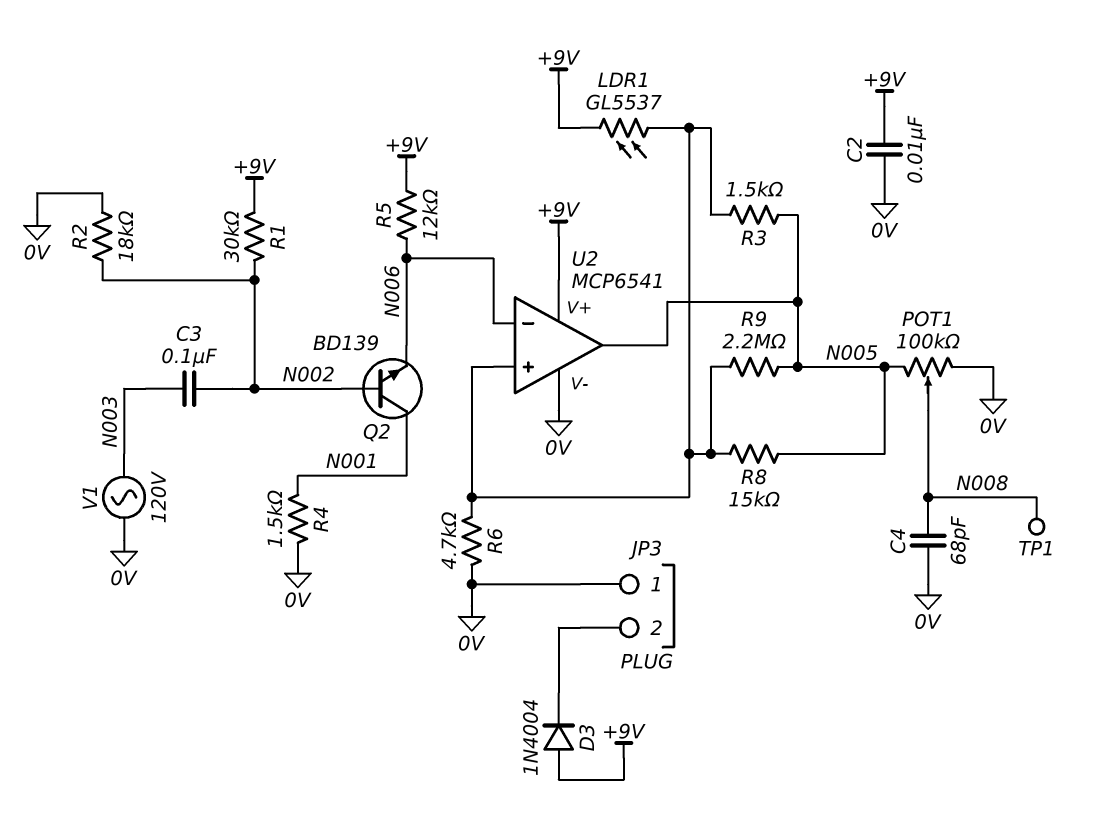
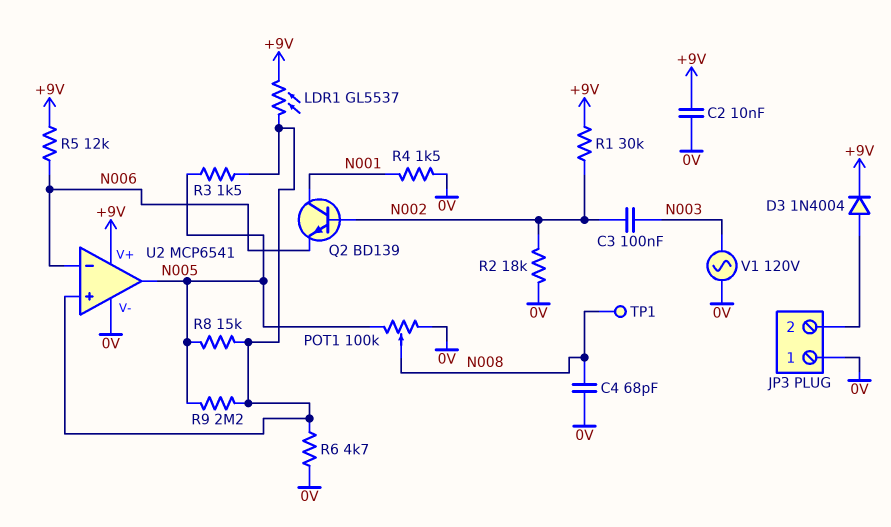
D3: diode 1N4004 (A +9V, K JP3/2) -> diode 1N4004 (A JP3/2, K +9V)

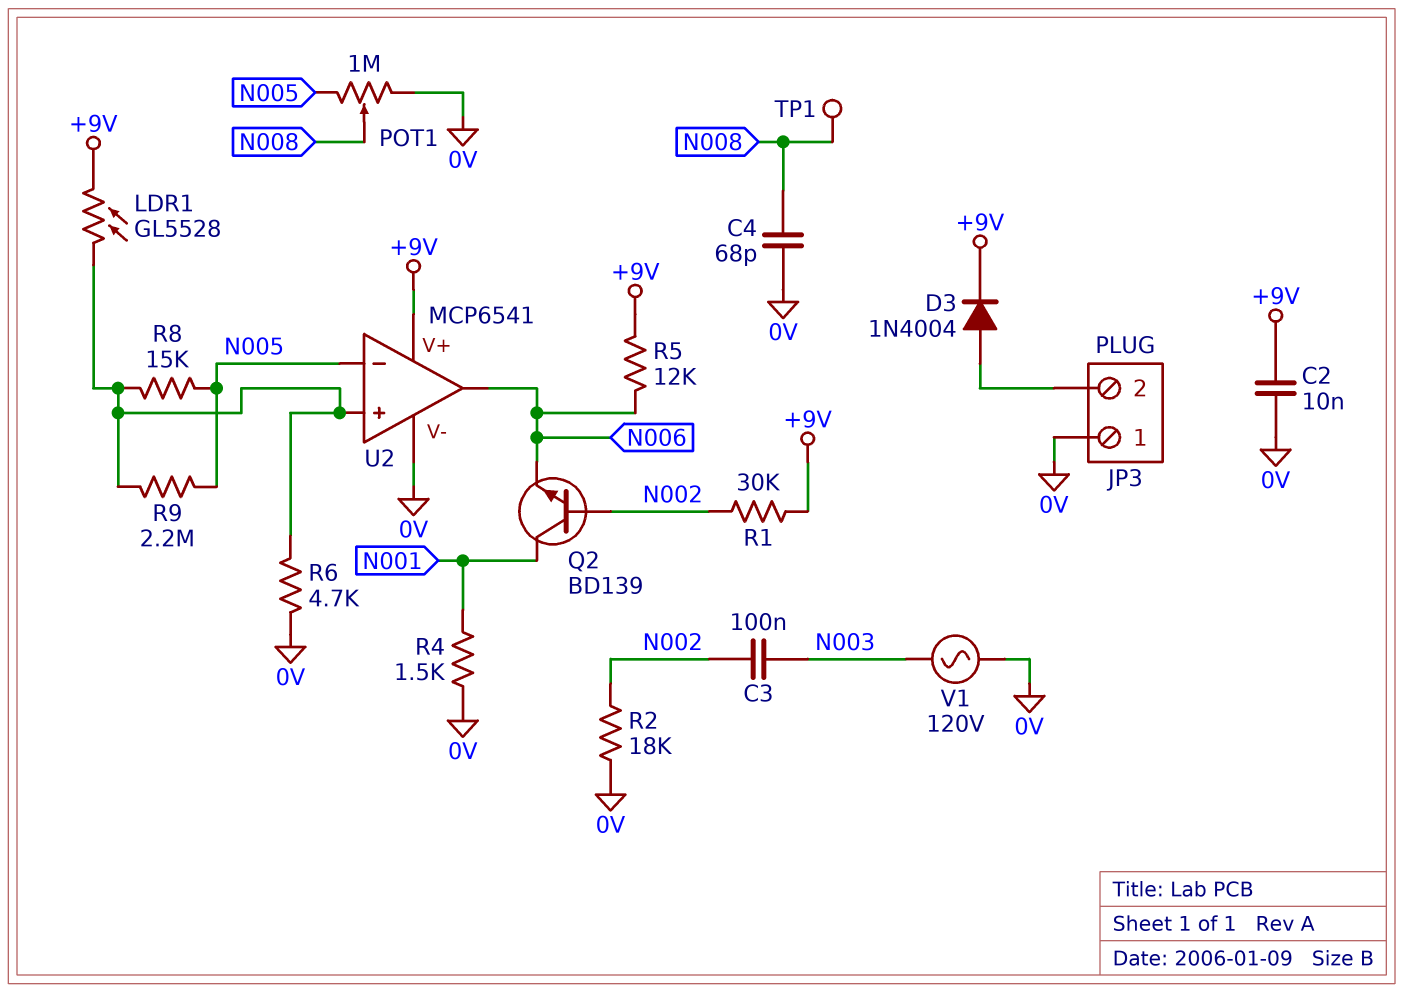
LDR1: GL5537 (+9V, U2/in+) -> GL5528 (+9V, U2/in+)
POT1: 100k (0V, N005, wiper N008) -> 1M (0V, N005, wiper N008)
R3: 1.5k (N005, U2/in+) -> none
U2 pin in-: N006 -> N005
U2 pin out: N005 -> N006

